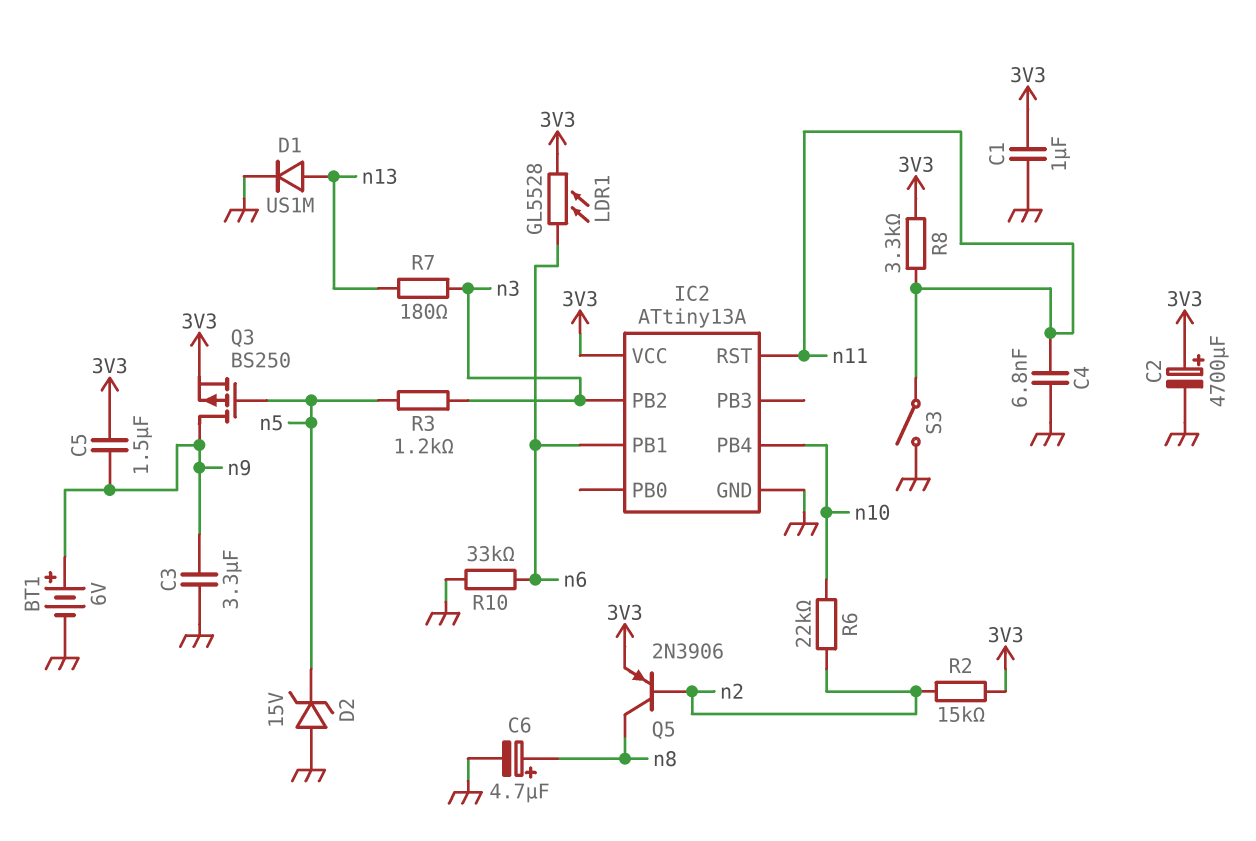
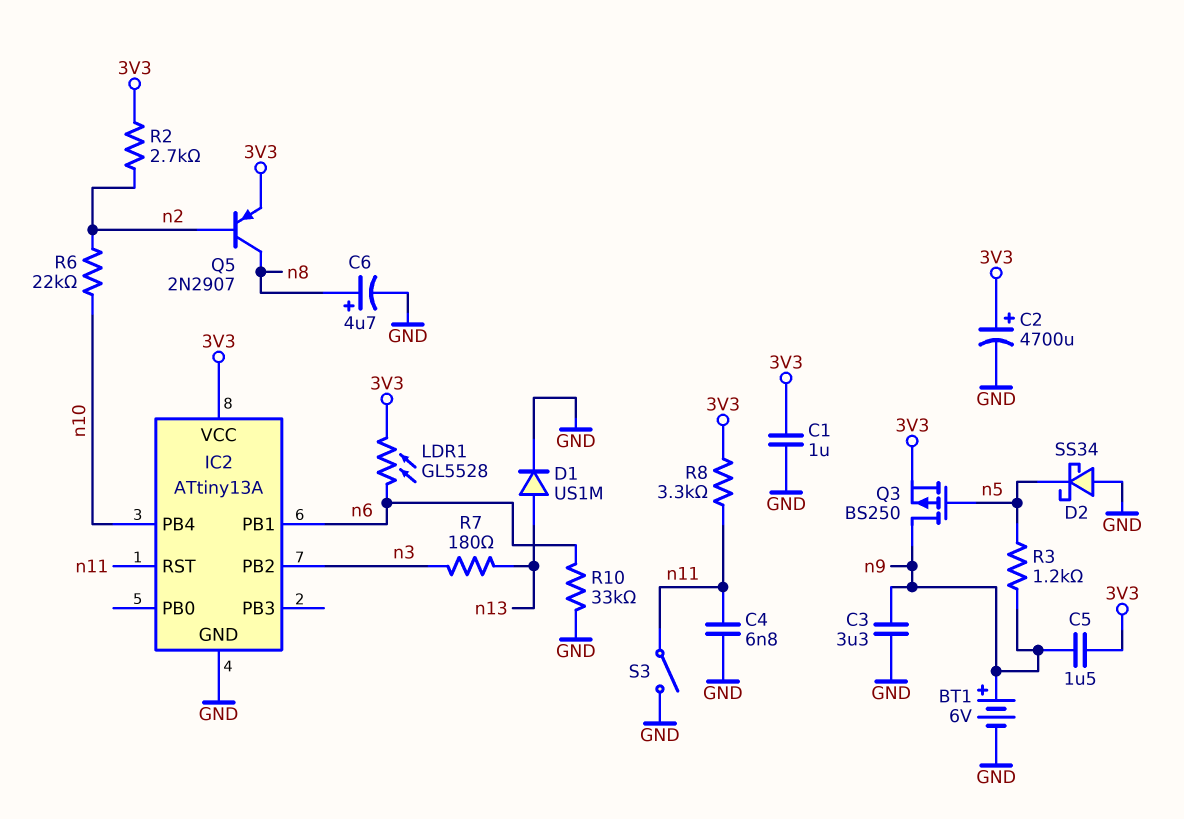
D2: zener 15V (A GND, K n5) -> schottky SS34 (A GND, K n5)
Q5: PNP 2N3906 (B n2, C n8, E 3V3) -> PNP 2N2907 (B n2, C n8, E 3V3)
R2: 15k (3V3, n2) -> 2.7k (3V3, n2)
R3: 1.2k (n3, n5) -> 1.2k (n5, n9)

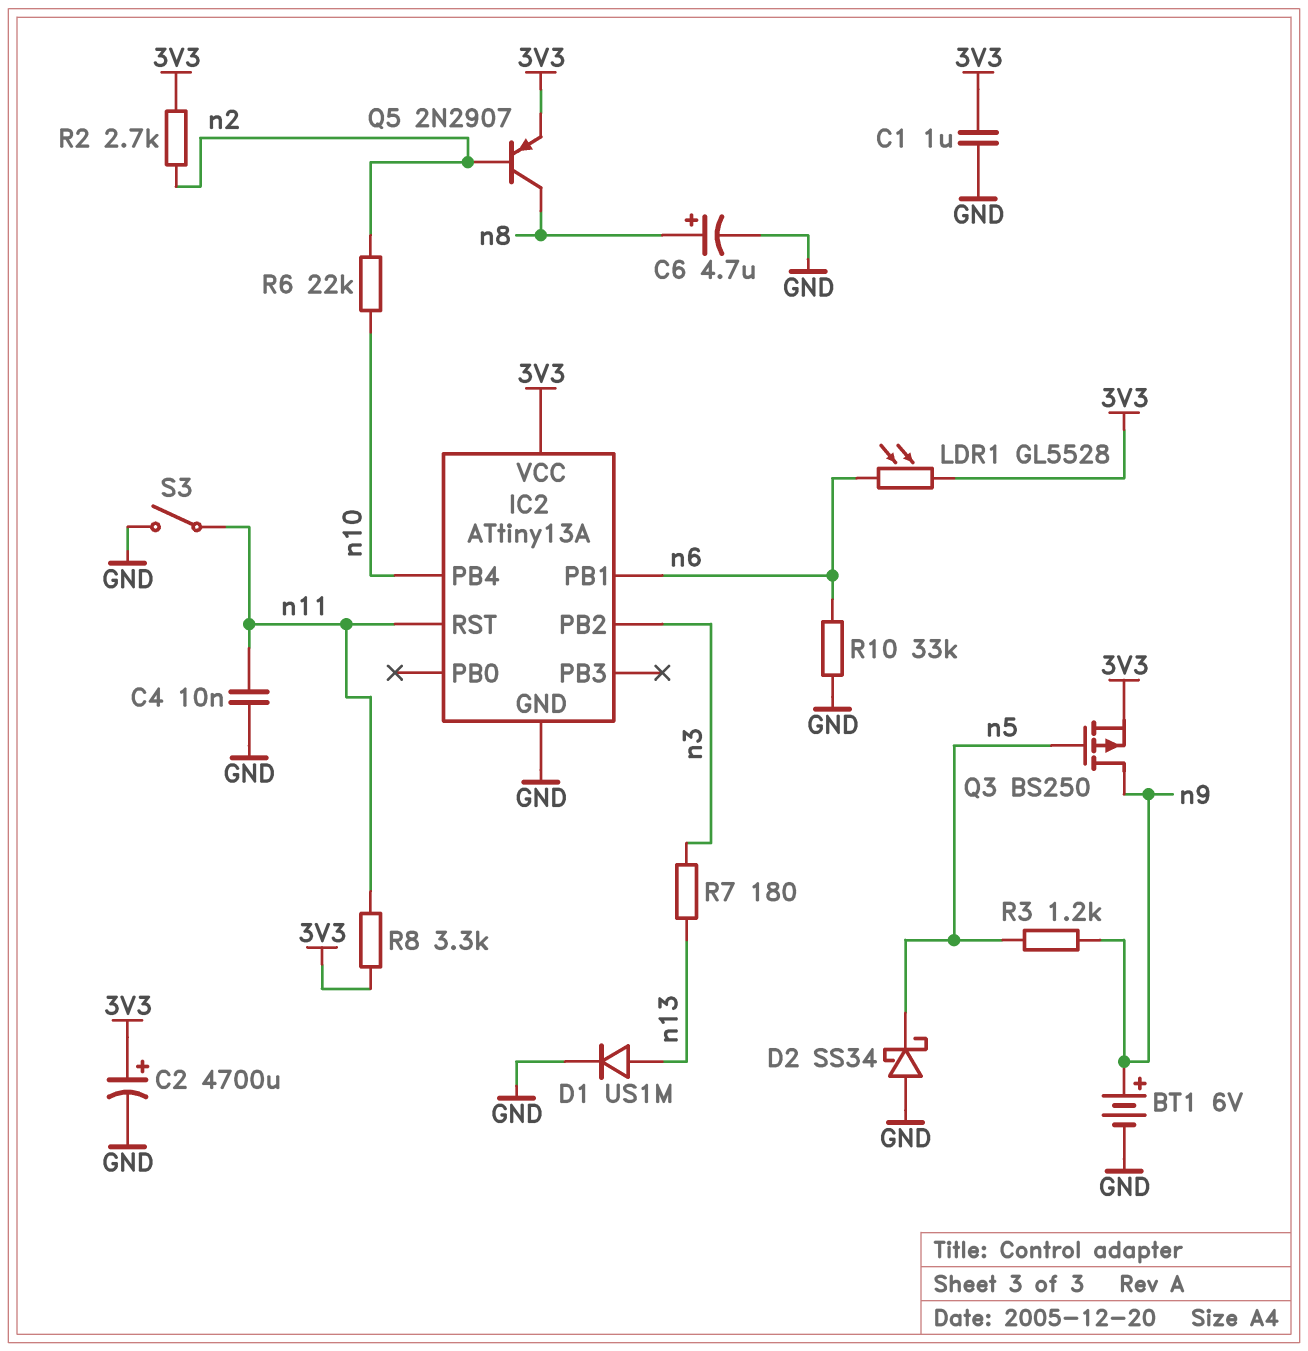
C3: 3.3uF (GND, n9) -> none
C4: 6.8nF (GND, n11) -> 10nF (GND, n11)
C5: 1.5uF (3V3, n9) -> none

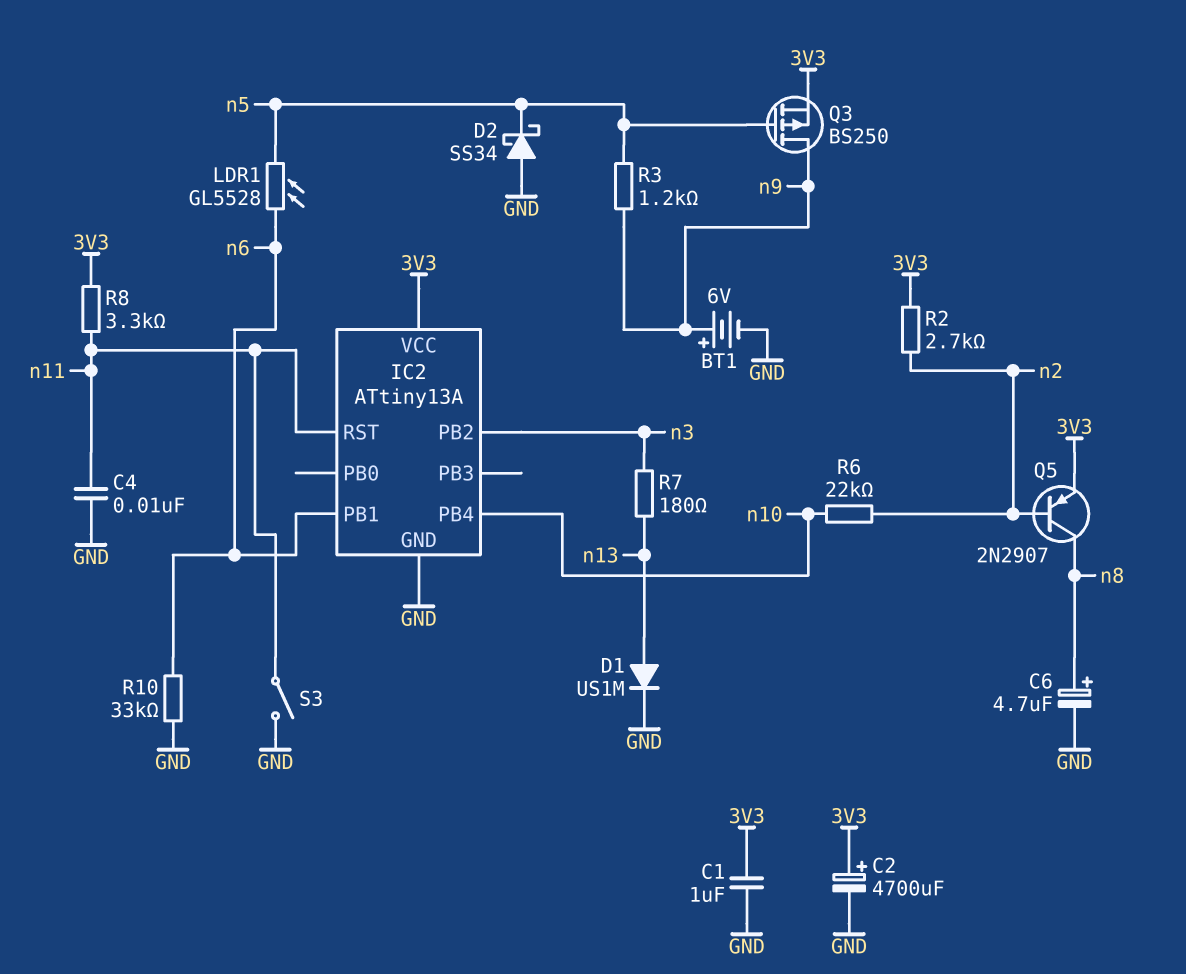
LDR1: GL5528 (3V3, n6) -> GL5528 (n5, n6)

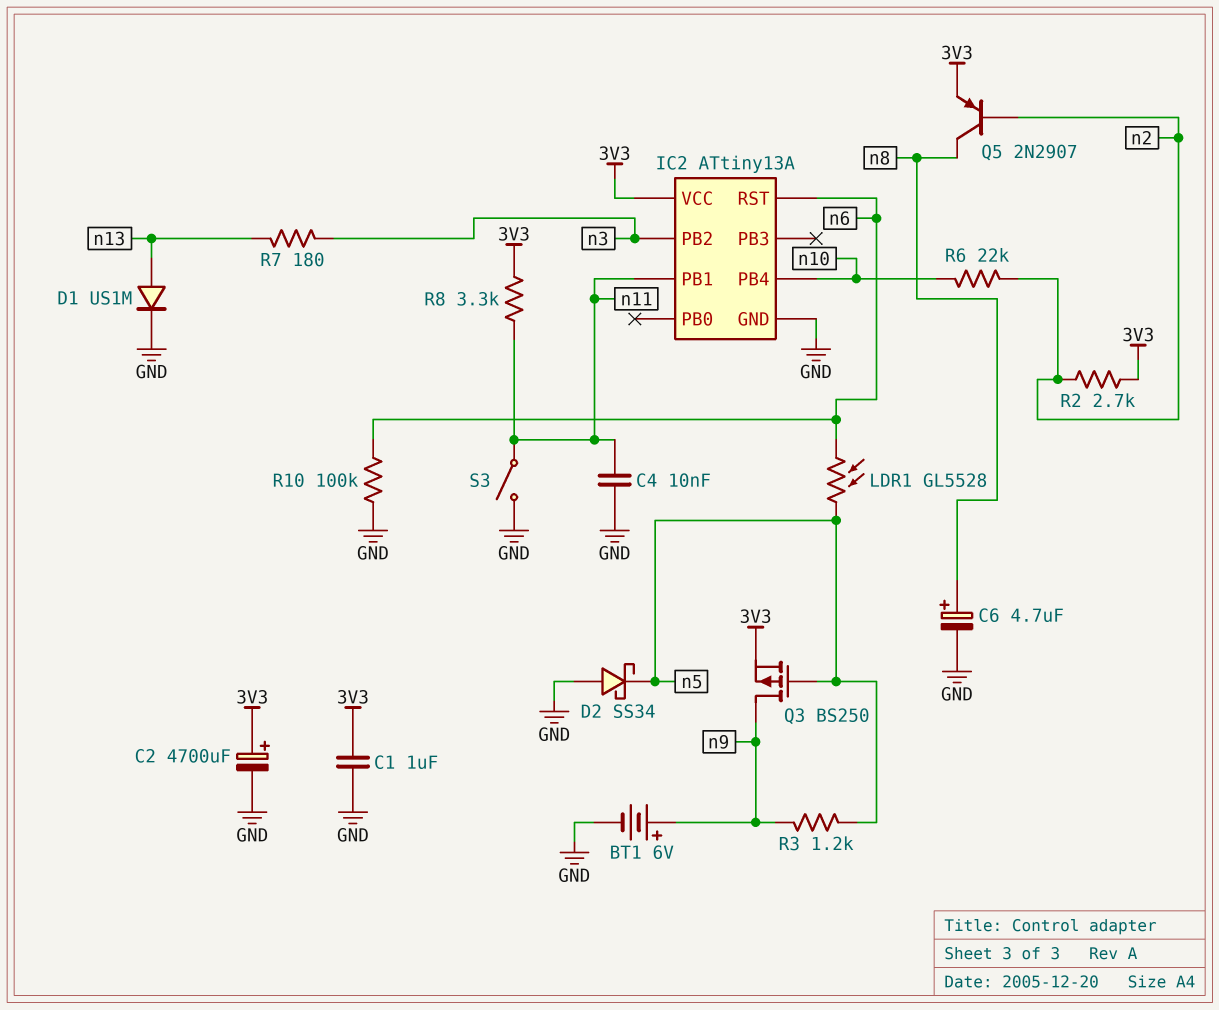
IC2 pin PB1: n6 -> n11
IC2 pin RST: n11 -> n6
R10: 33k (GND, n6) -> 100k (GND, n6)

